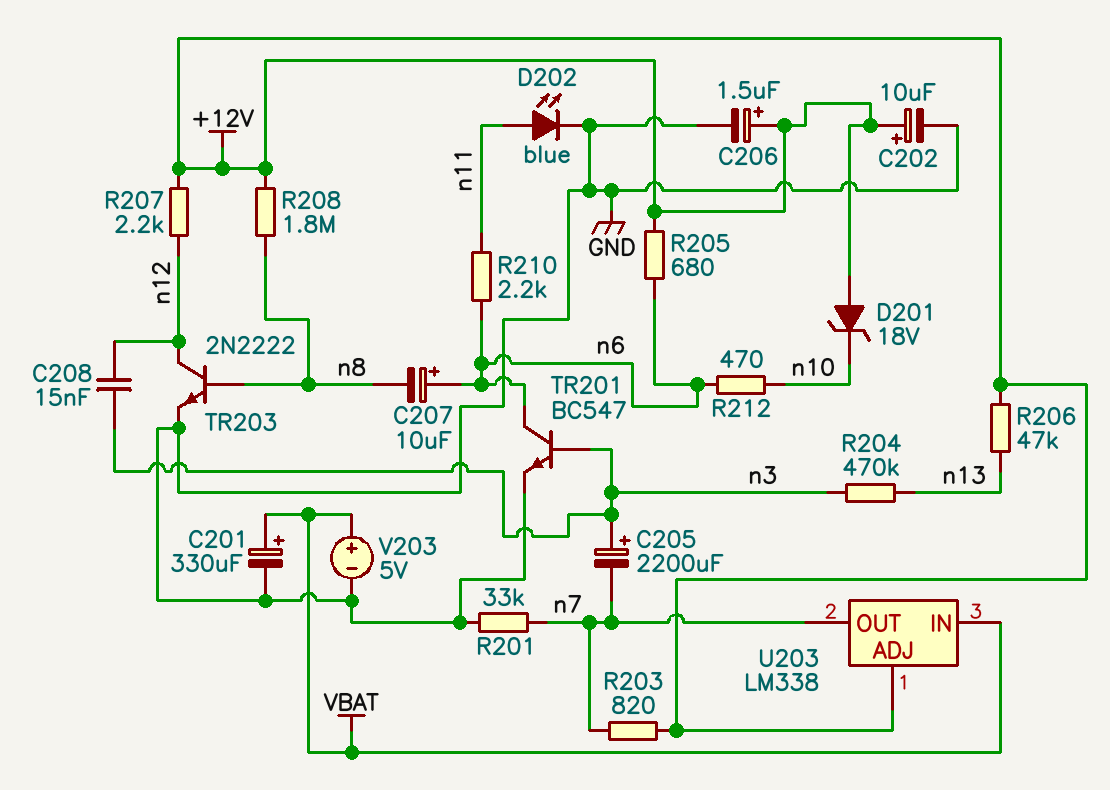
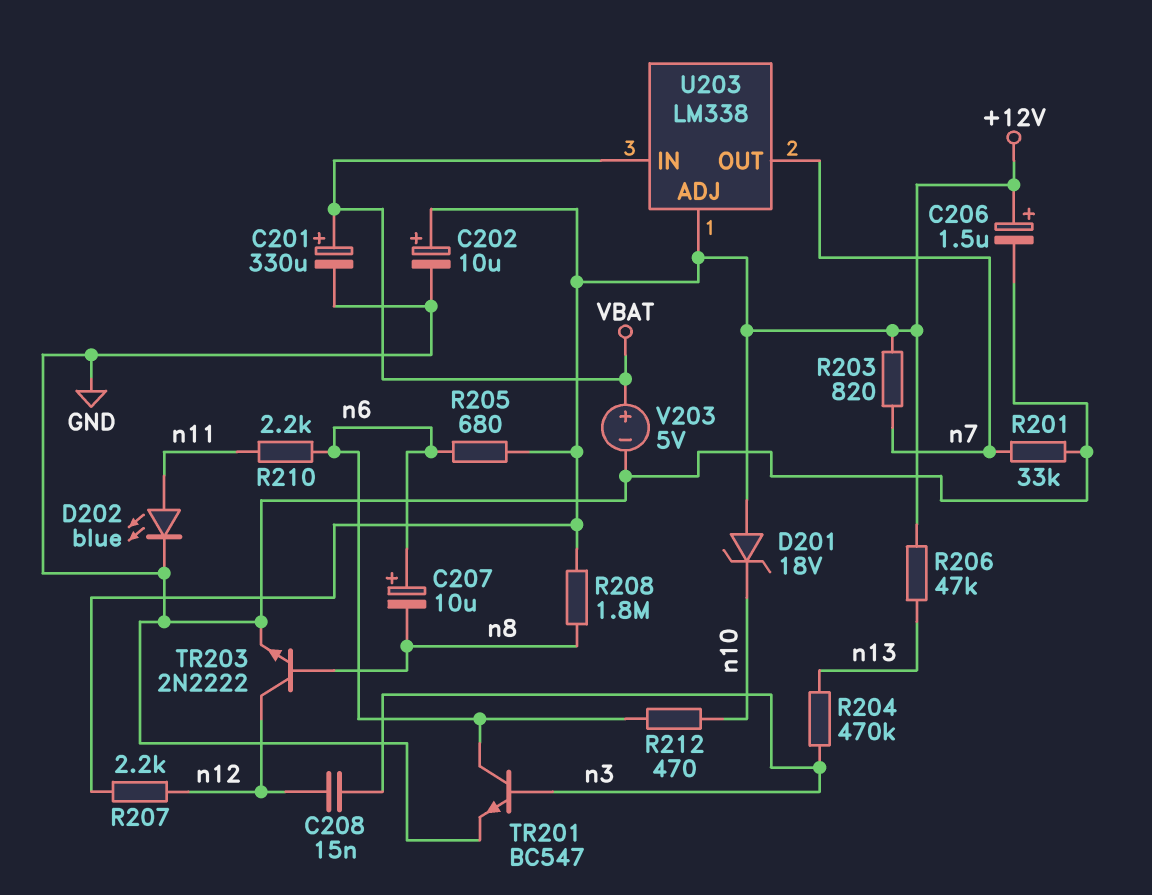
C205: 2200uF (plus n3, minus n7) -> none

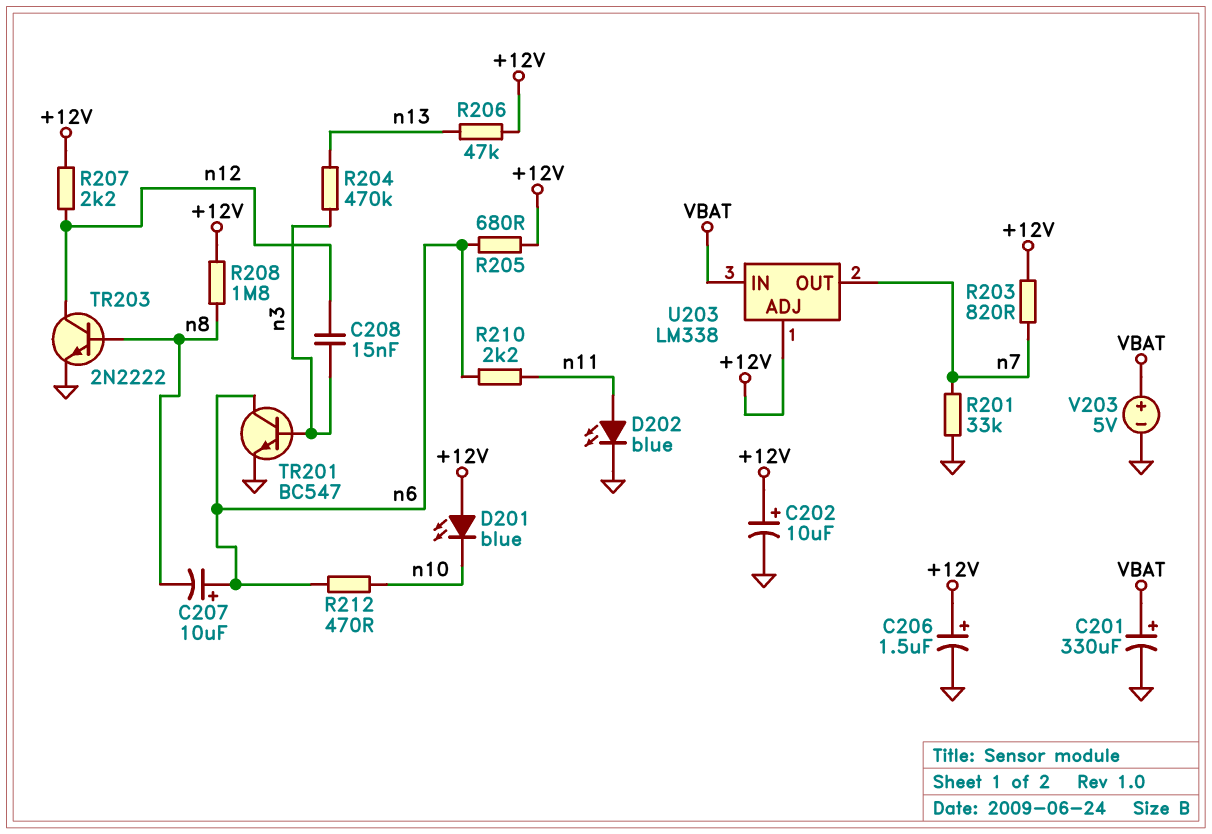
D201: zener 18V (A +12V, K n10) -> LED blue (A +12V, K n10)

